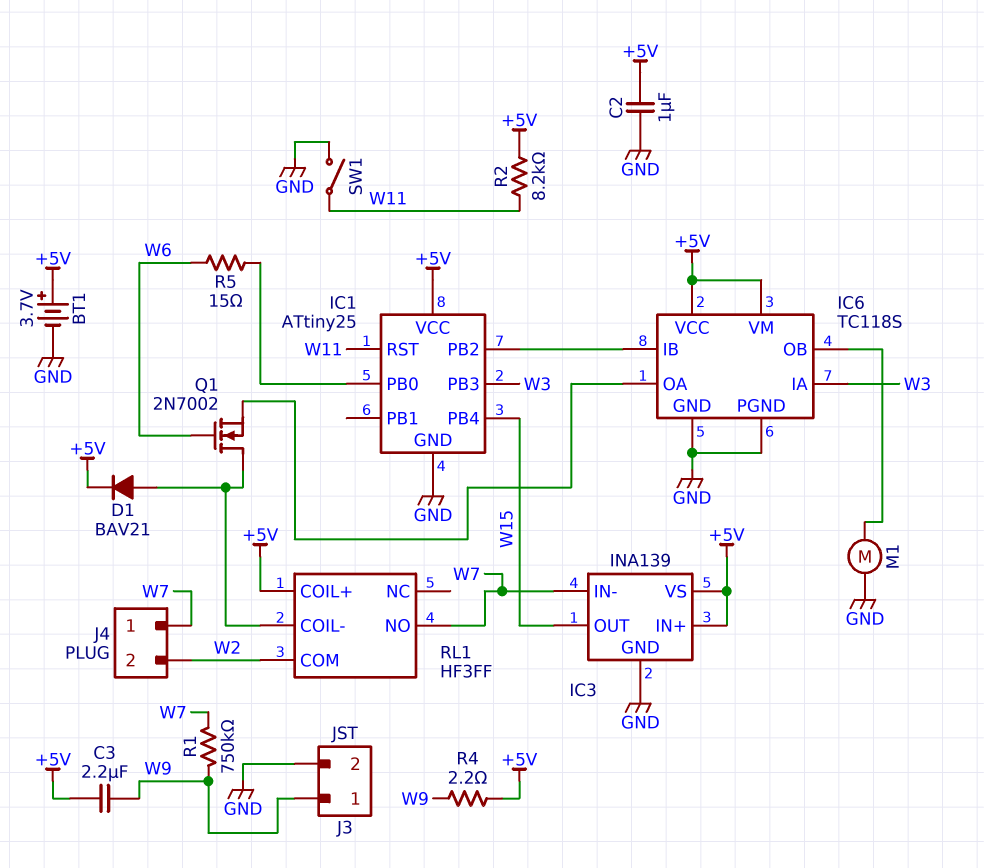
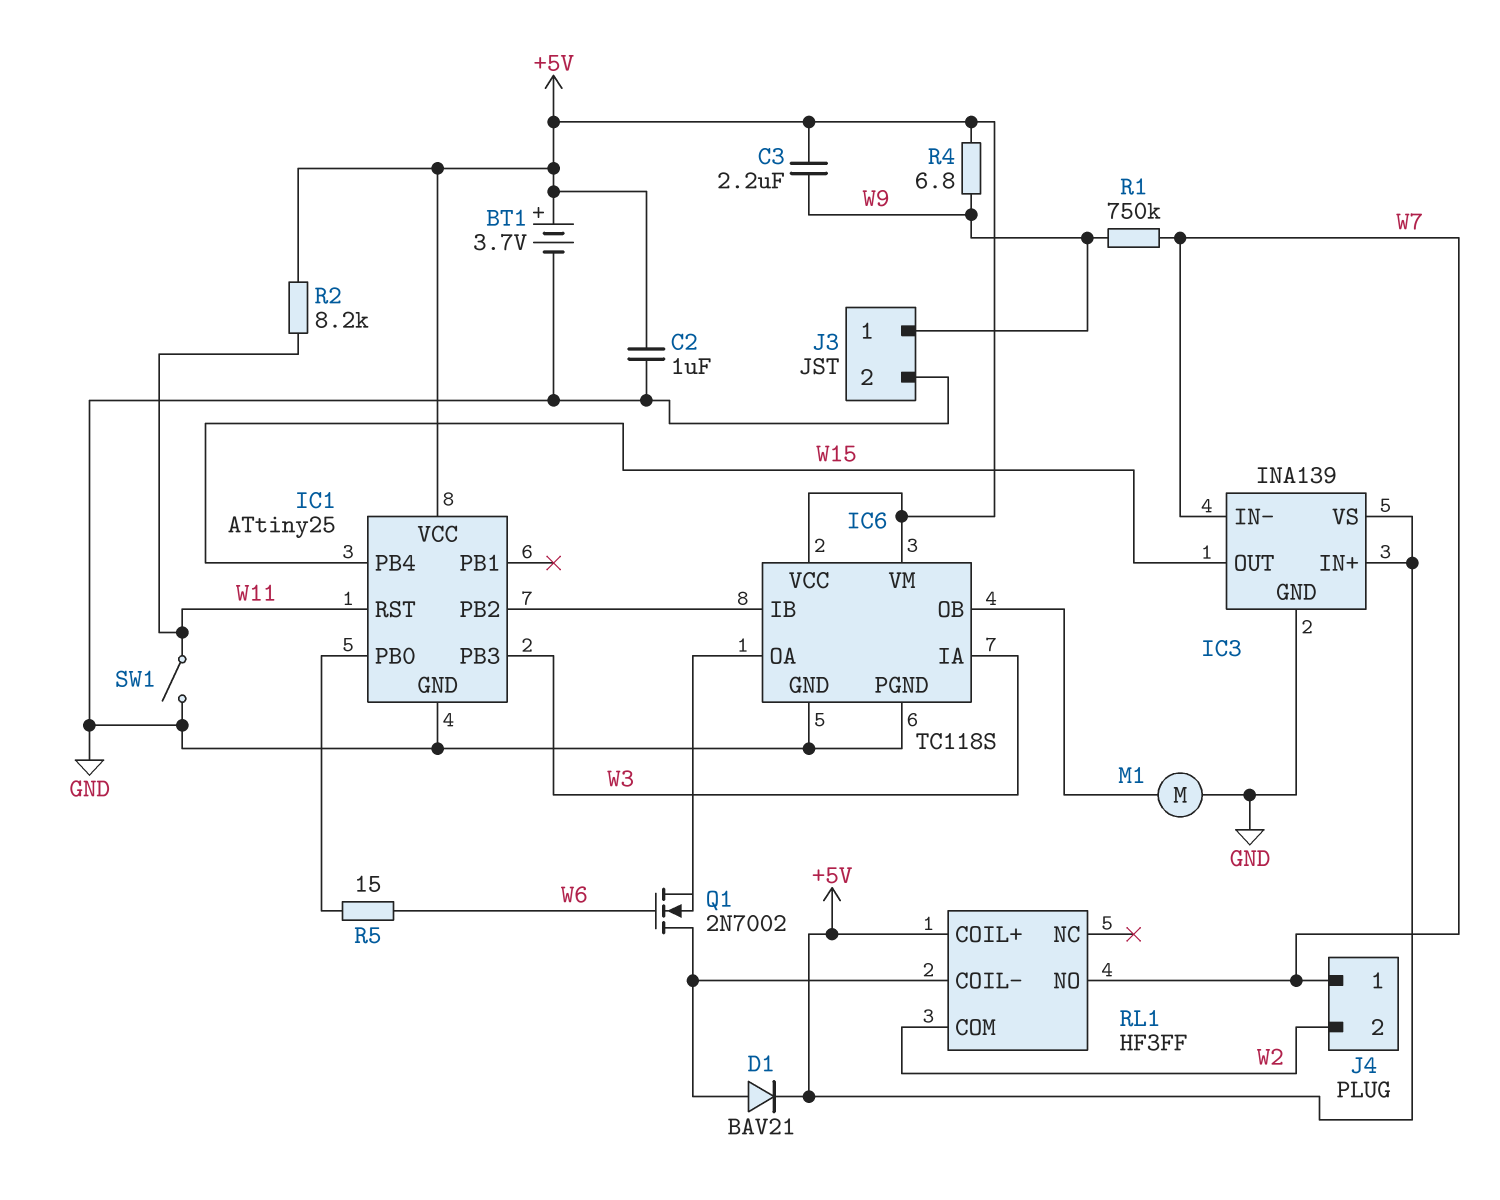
R4: 2.2 (+5V, W9) -> 6.8 (+5V, W9)

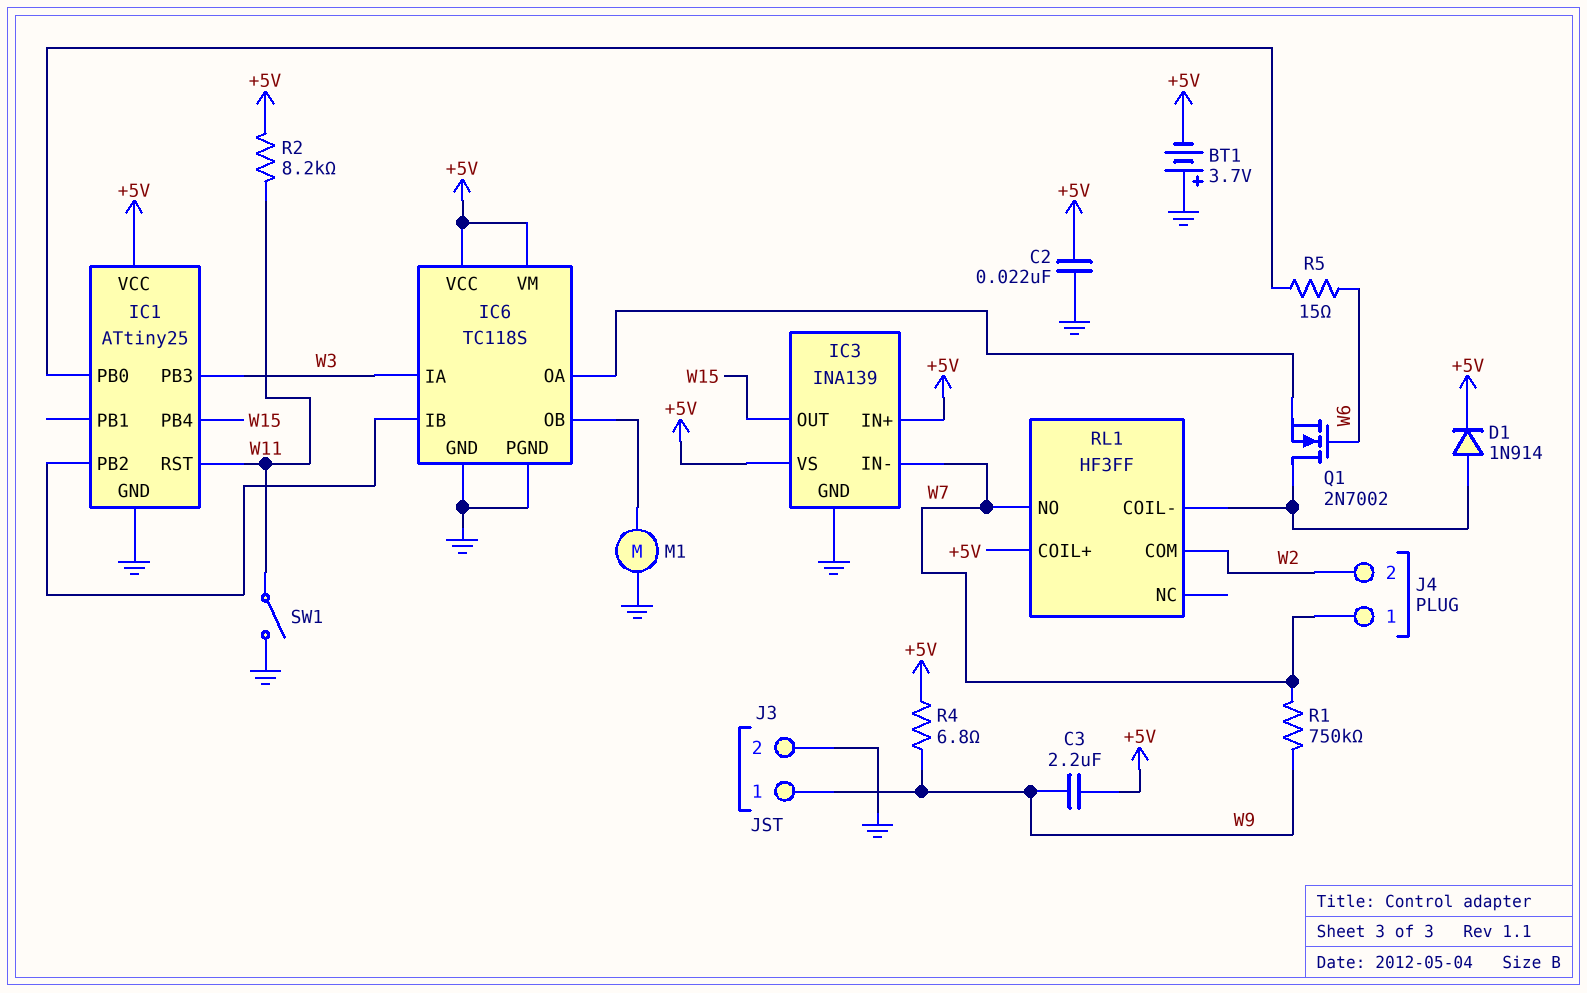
BT1: 3.7V (plus +5V, minus GND) -> 3.7V (plus GND, minus +5V)
C2: 1uF (+5V, GND) -> 22nF (+5V, GND)
D1: diode BAV21 (A RL1/COIL-, K +5V) -> diode 1N914 (A RL1/COIL-, K +5V)

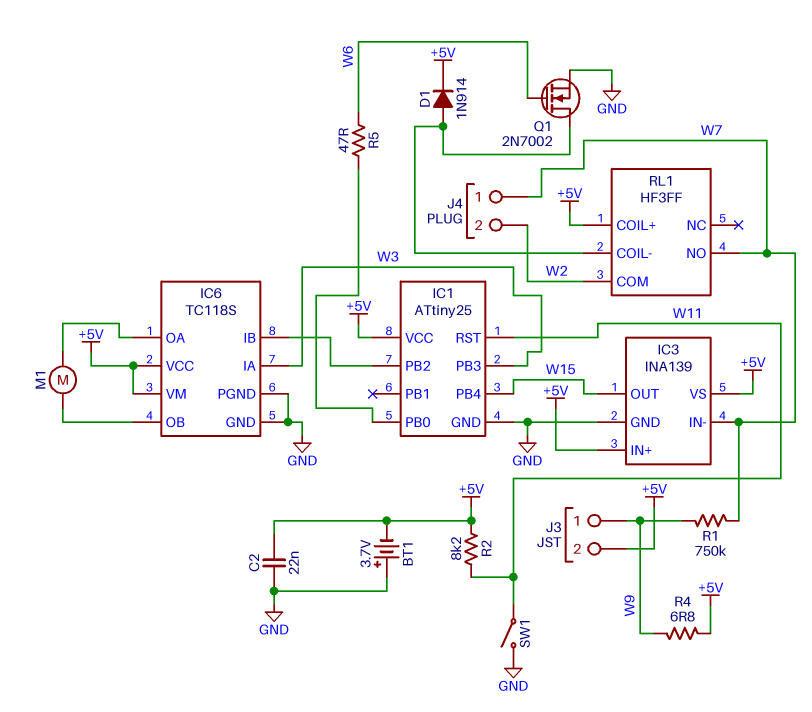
C3: 2.2uF (+5V, W9) -> none
J3 pin 2: GND -> +5V
M1: motor (GND, IC6/OB) -> motor (IC6/OA, IC6/OB)
Q1: NMOS 2N7002 (G W6, D RL1/COIL-, S IC6/OA) -> NMOS 2N7002 (G W6, D RL1/COIL-, S GND)
R5: 15 (IC1/PB0, W6) -> 47 (IC1/PB0, W6)

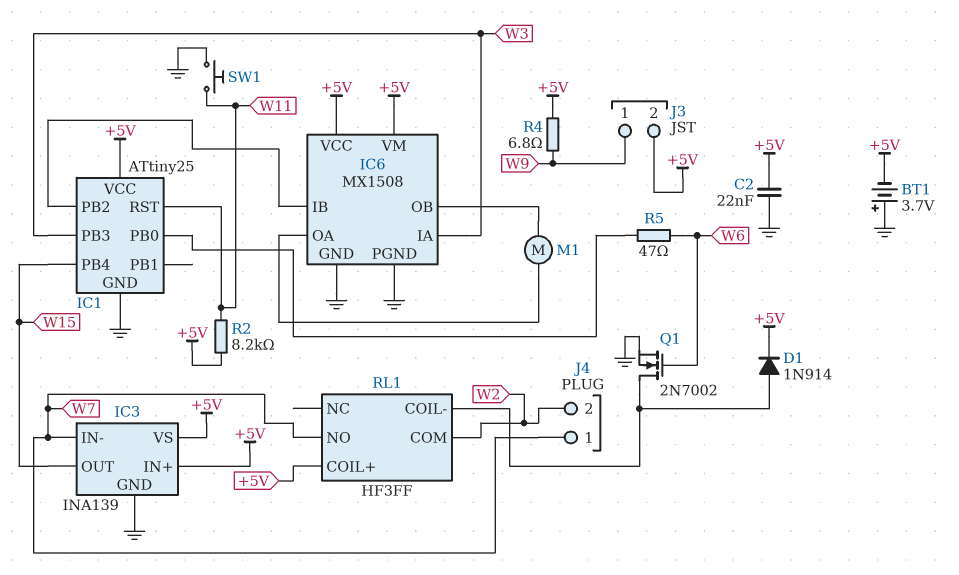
IC6: TC118S -> MX1508
R1: 750k (W7, W9) -> none
SW1: switch (GND, W11) -> button (GND, W11)

